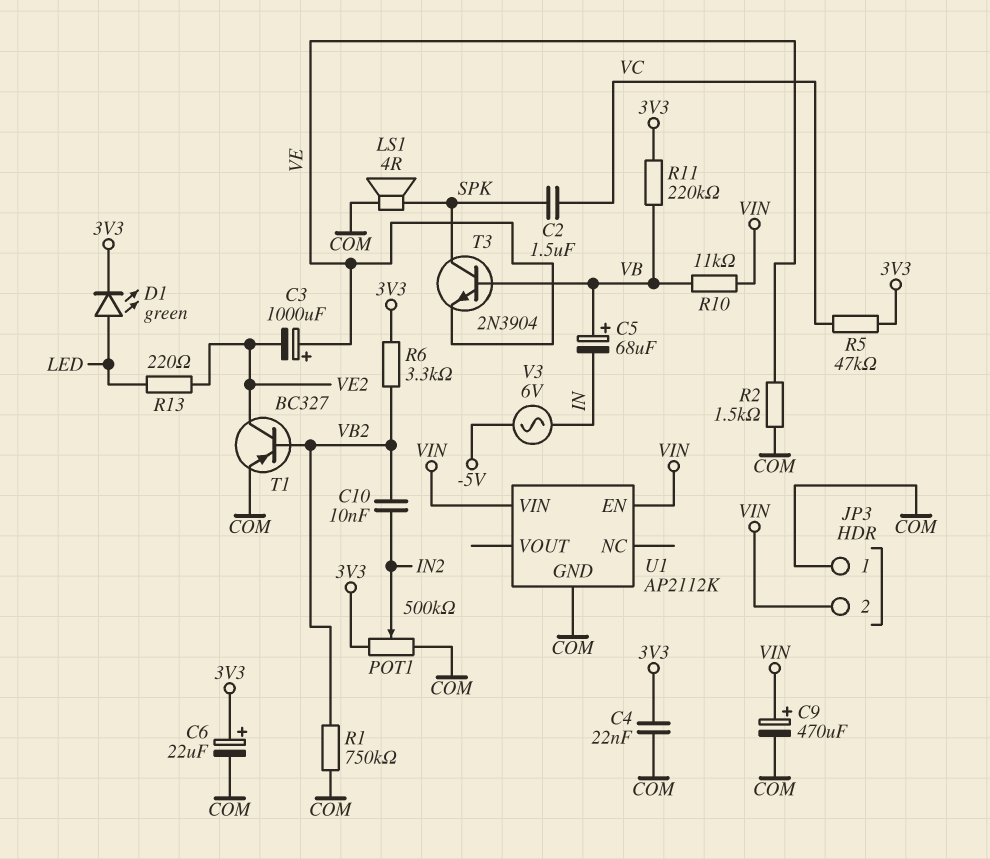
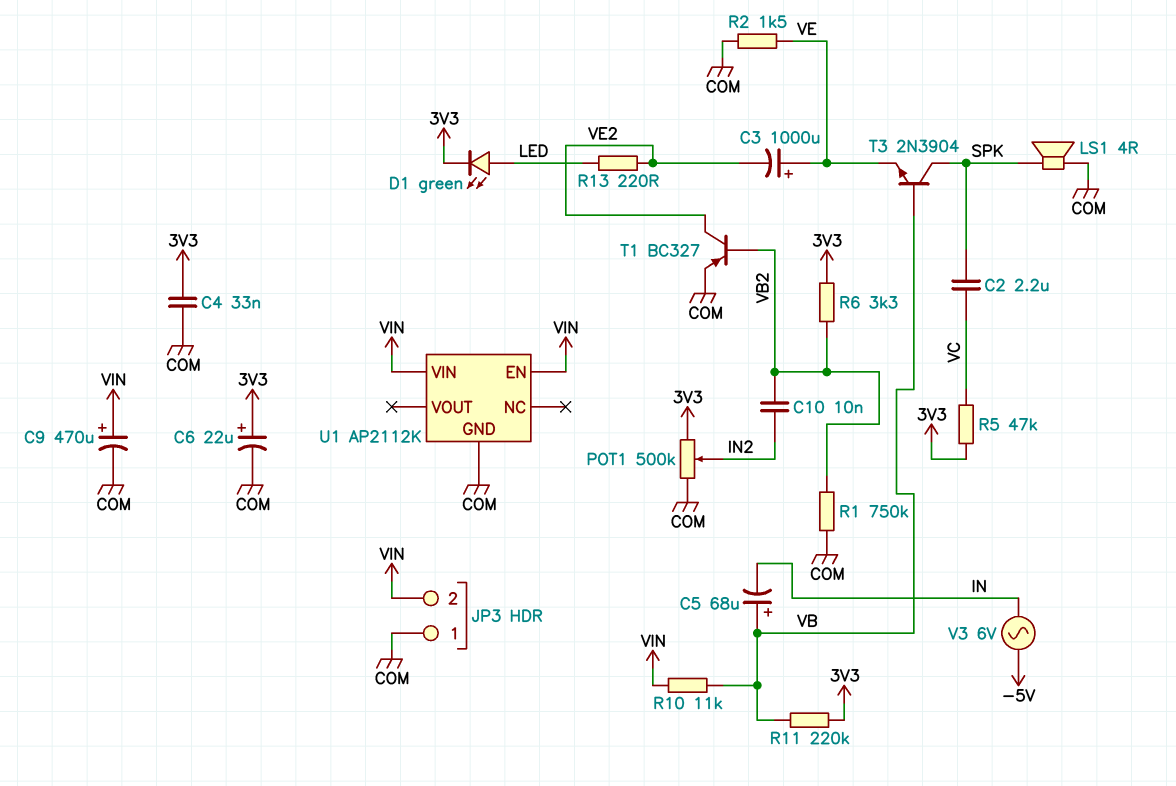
C2: 1.5uF (SPK, VC) -> 2.2uF (SPK, VC)
C4: 22nF (3V3, COM) -> 33nF (3V3, COM)

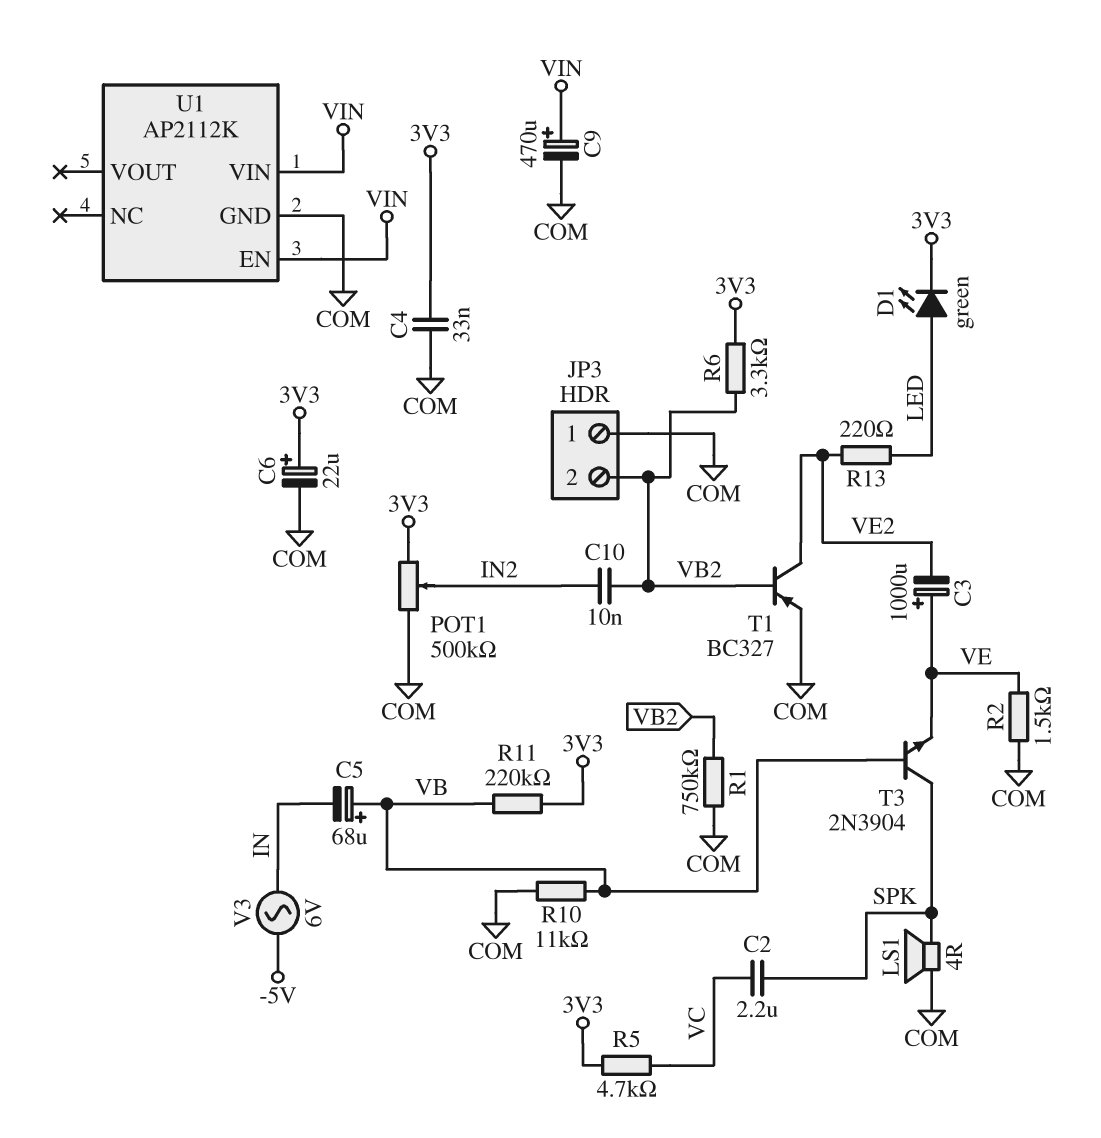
JP3 pin 2: VIN -> VB2
R5: 47k (3V3, VC) -> 4.7k (3V3, VC)
R10: 11k (VB, VIN) -> 11k (COM, VB)

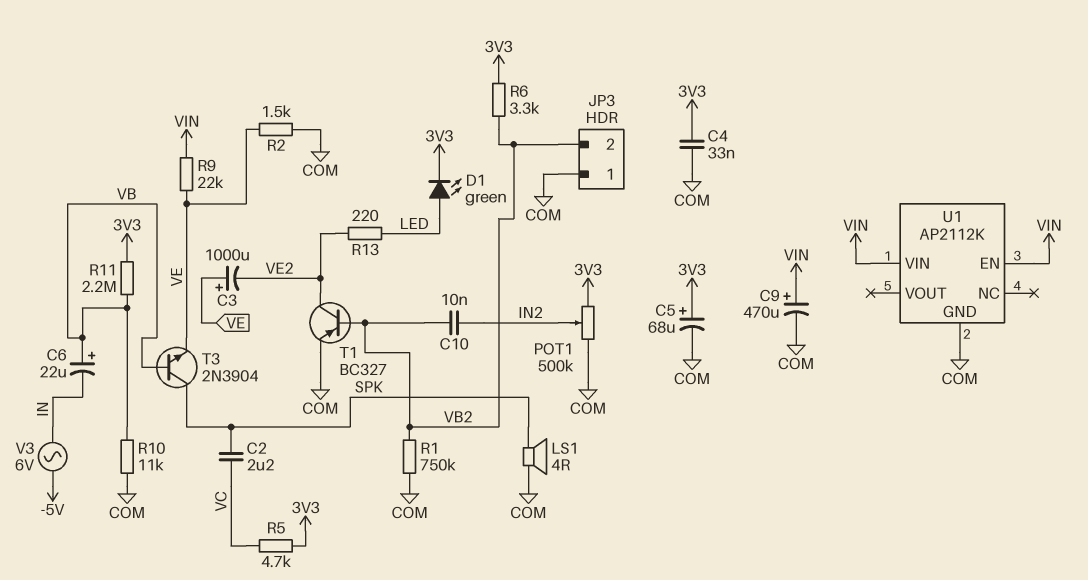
C5: 68uF (plus VB, minus IN) -> 68uF (plus 3V3, minus COM)
C6: 22uF (plus 3V3, minus COM) -> 22uF (plus VB, minus IN)
R9: none -> 22k (VE, VIN)
R11: 220k (3V3, VB) -> 2.2M (3V3, VB)

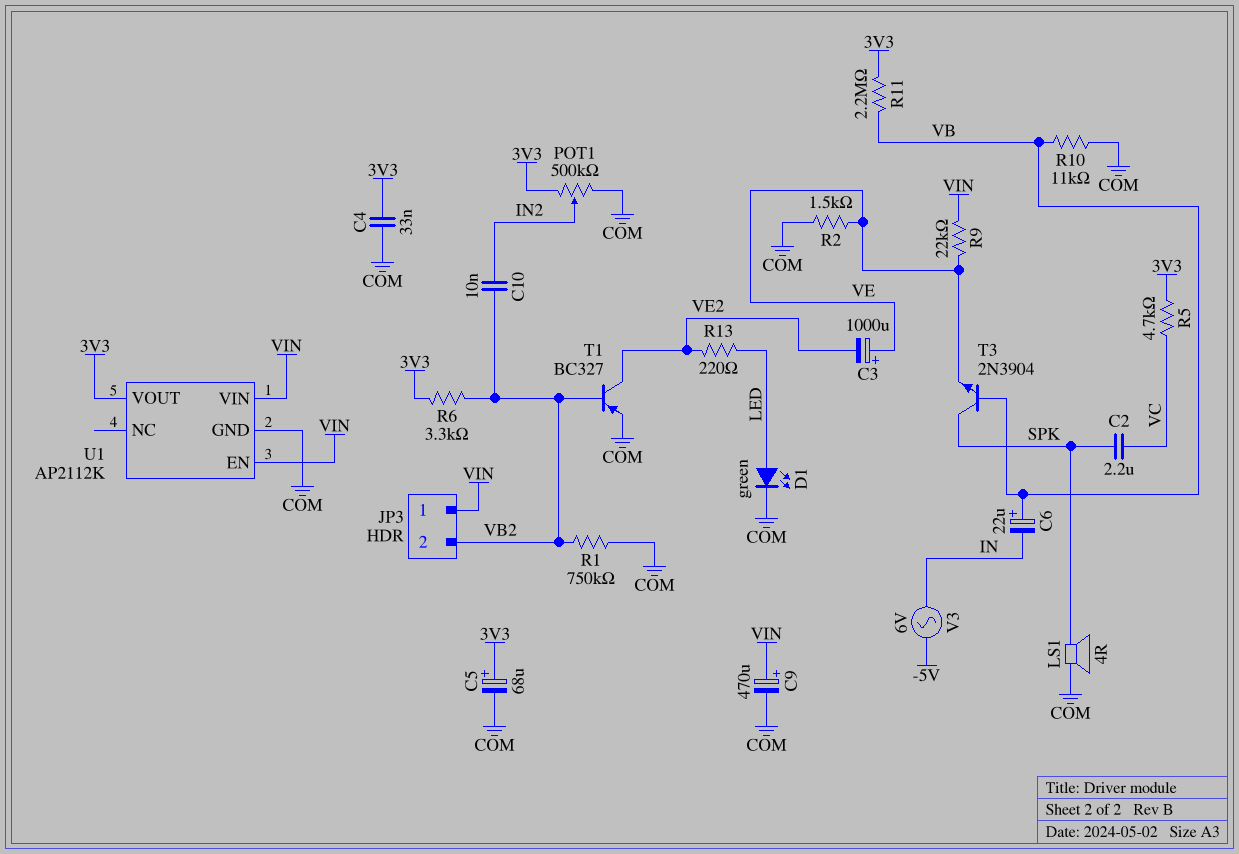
D1: LED green (A LED, K 3V3) -> LED green (A LED, K COM)
JP3 pin 1: COM -> VIN
U1 pin VOUT: none -> 3V3

